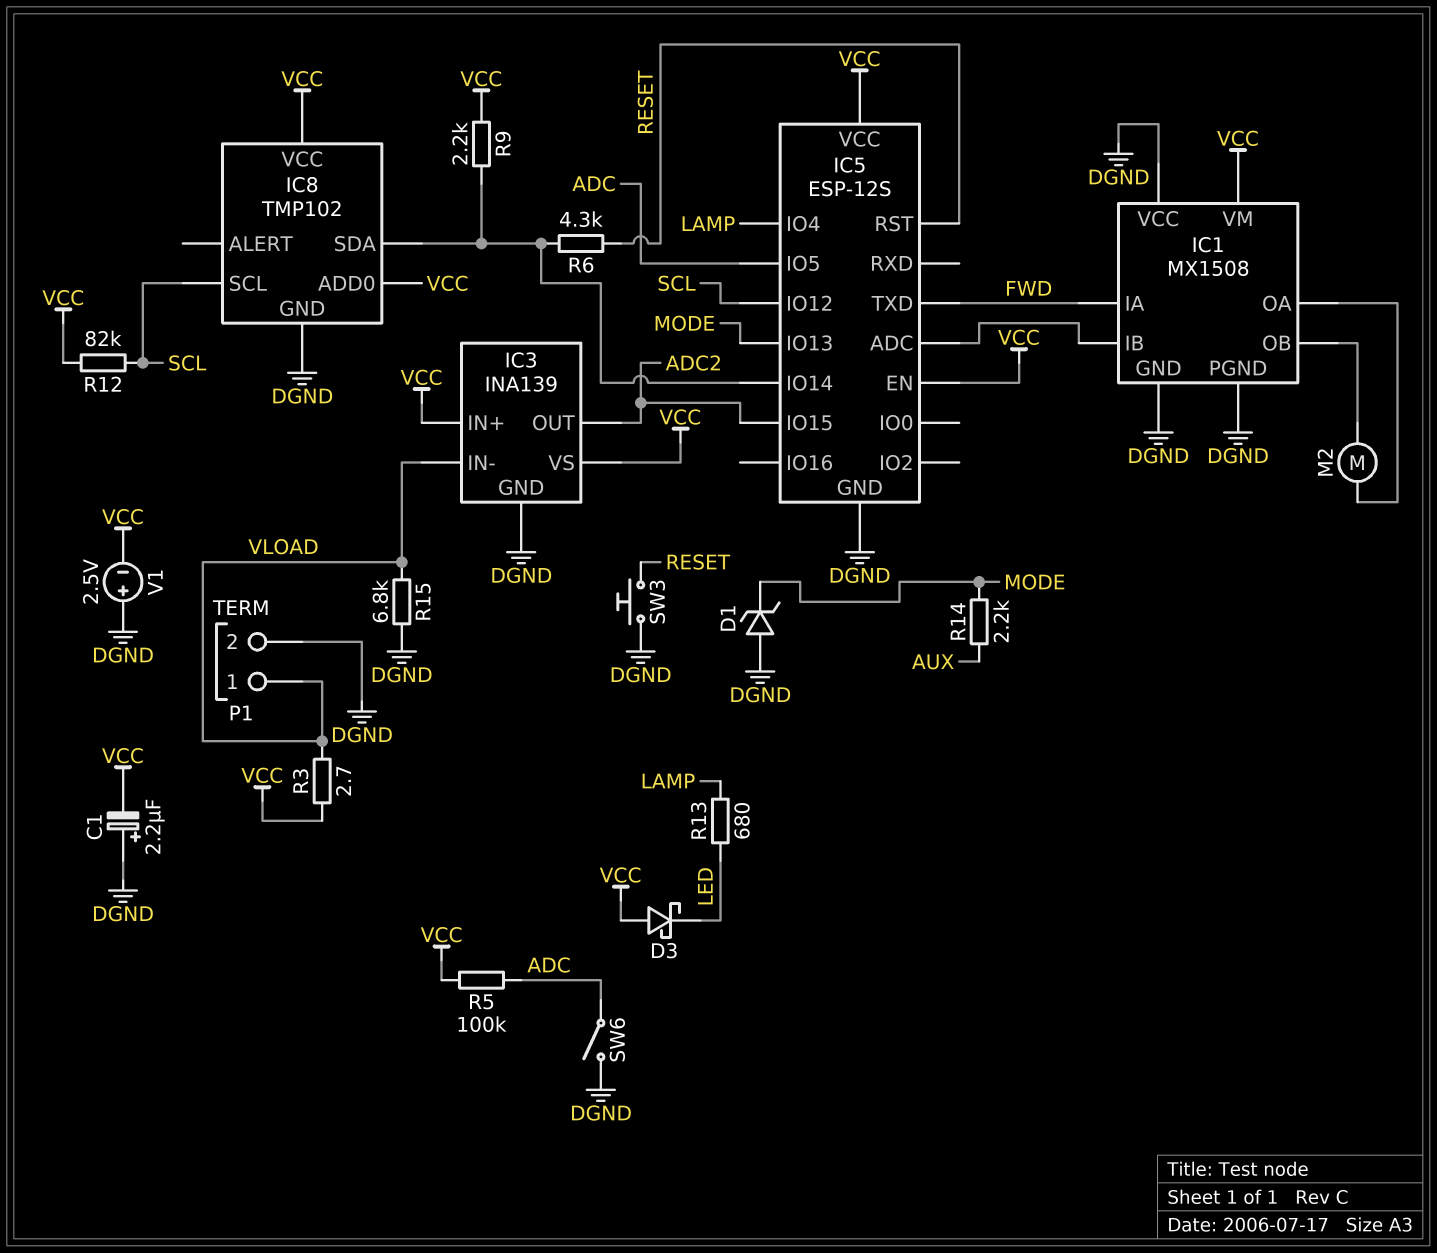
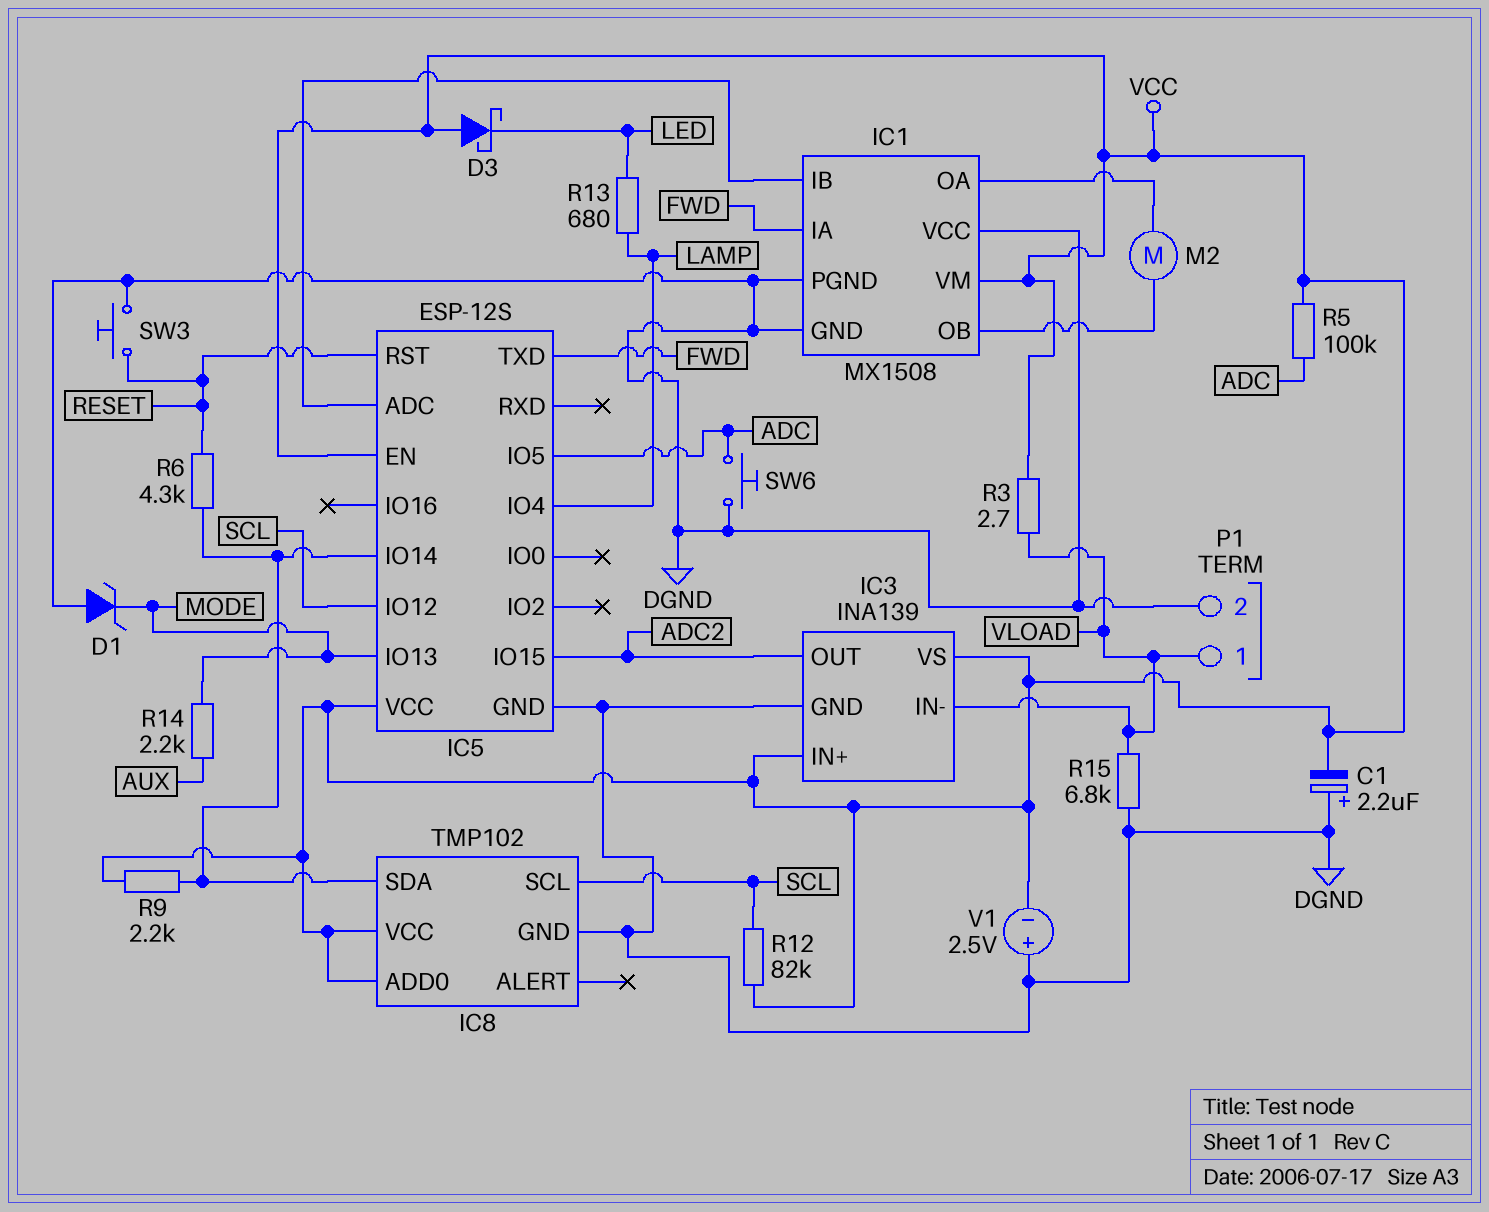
SW6: switch (ADC, DGND) -> button (ADC, DGND)

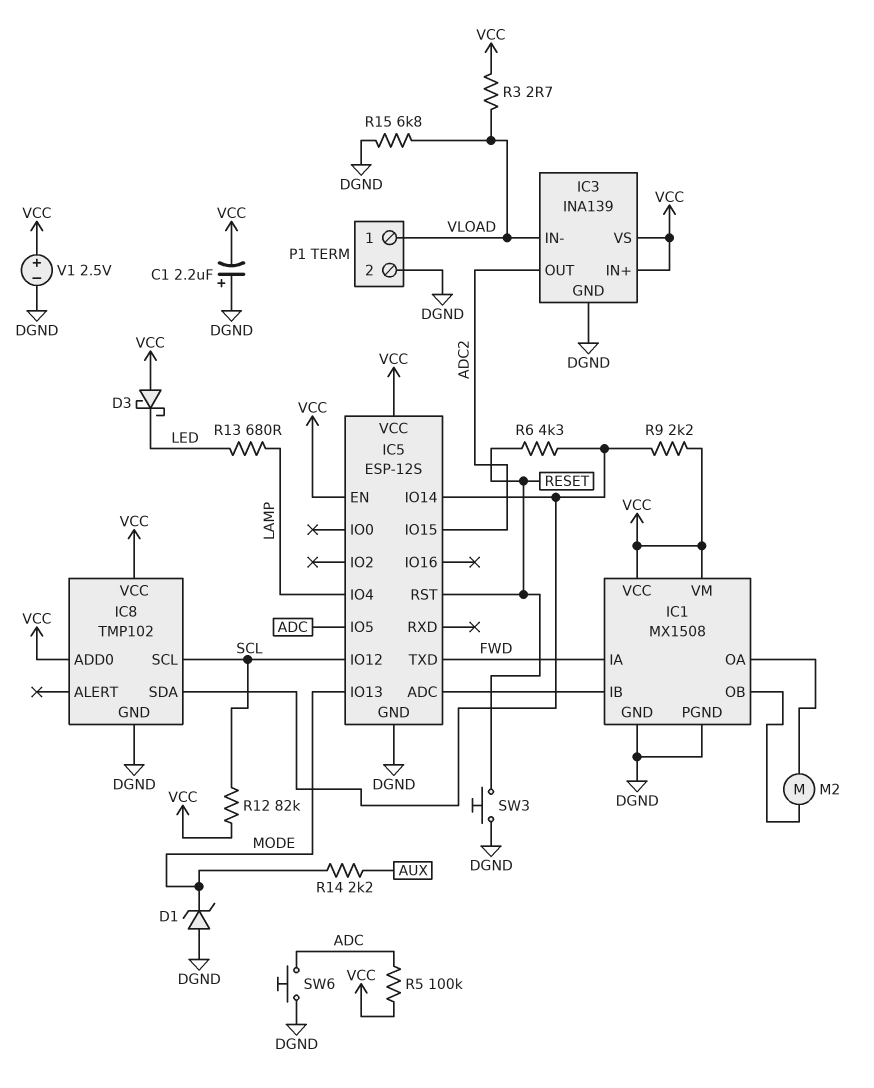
IC1 pin VCC: DGND -> VCC
V1: 2.5V (plus DGND, minus VCC) -> 2.5V (plus VCC, minus DGND)

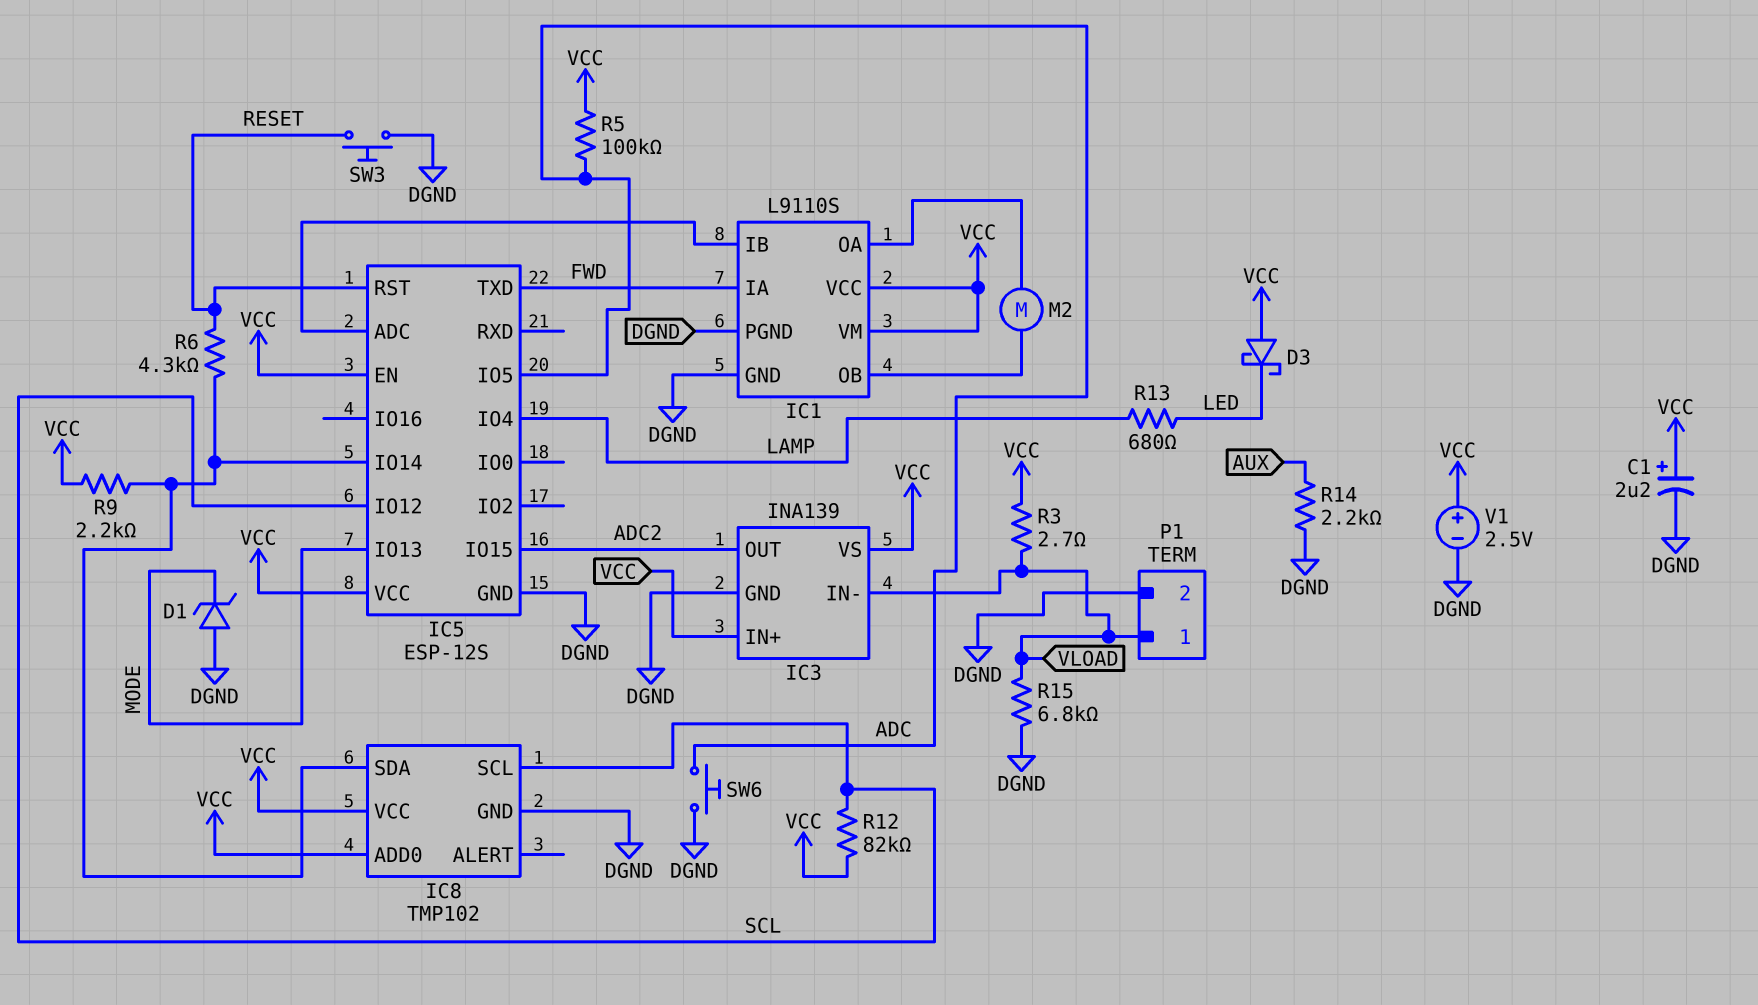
C1: 2.2uF (plus DGND, minus VCC) -> 2.2uF (plus VCC, minus DGND)
IC1: MX1508 -> L9110S
R14: 2.2k (AUX, MODE) -> 2.2k (AUX, DGND)

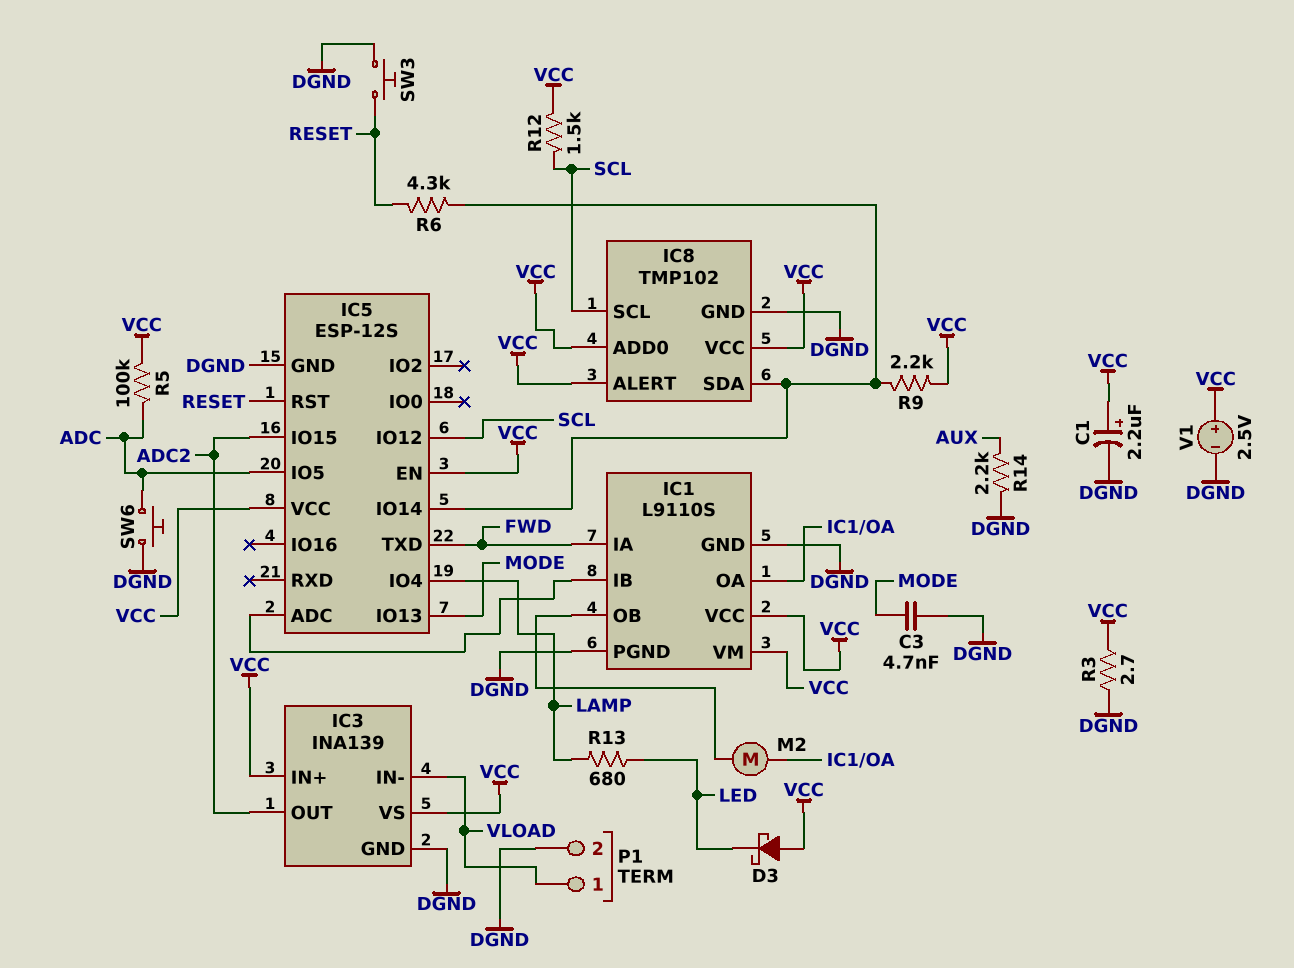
C3: none -> 4.7nF (DGND, MODE)
D1: zener (A DGND, K MODE) -> none
IC8 pin ALERT: none -> VCC
R3: 2.7 (VCC, VLOAD) -> 2.7 (DGND, VCC)
R12: 82k (SCL, VCC) -> 1.5k (SCL, VCC)
R15: 6.8k (DGND, VLOAD) -> none

